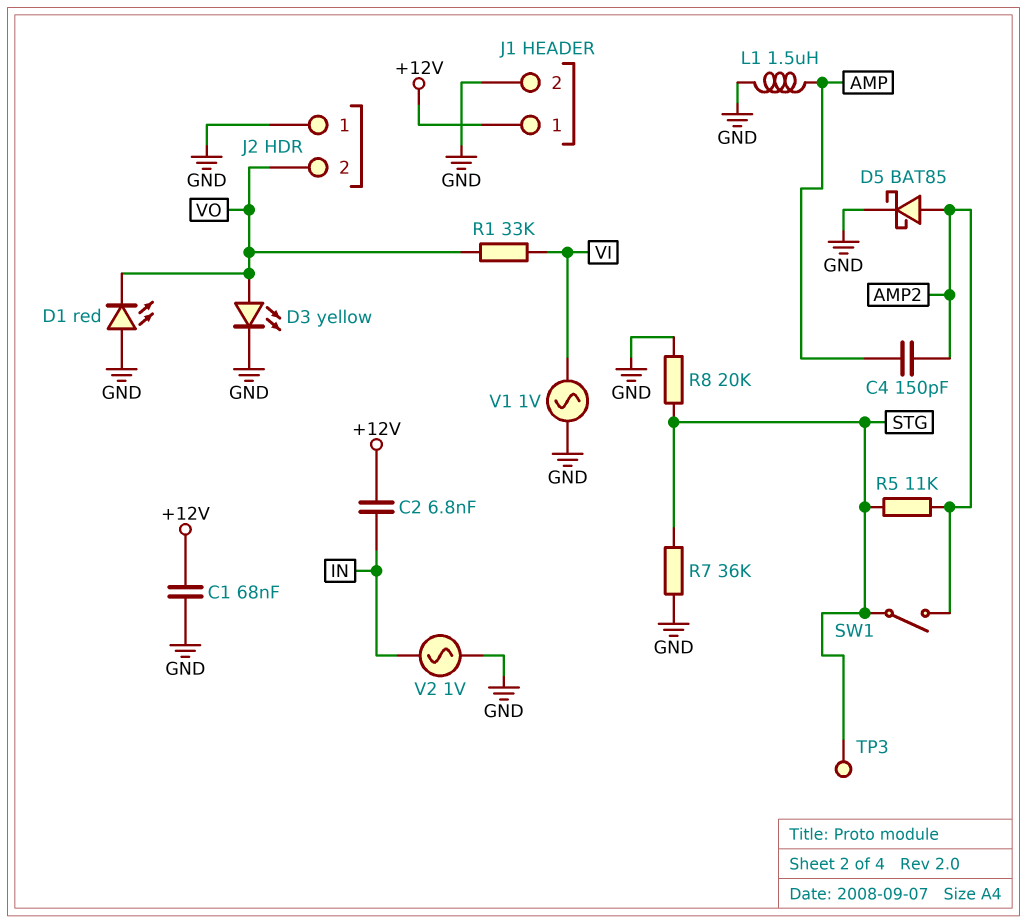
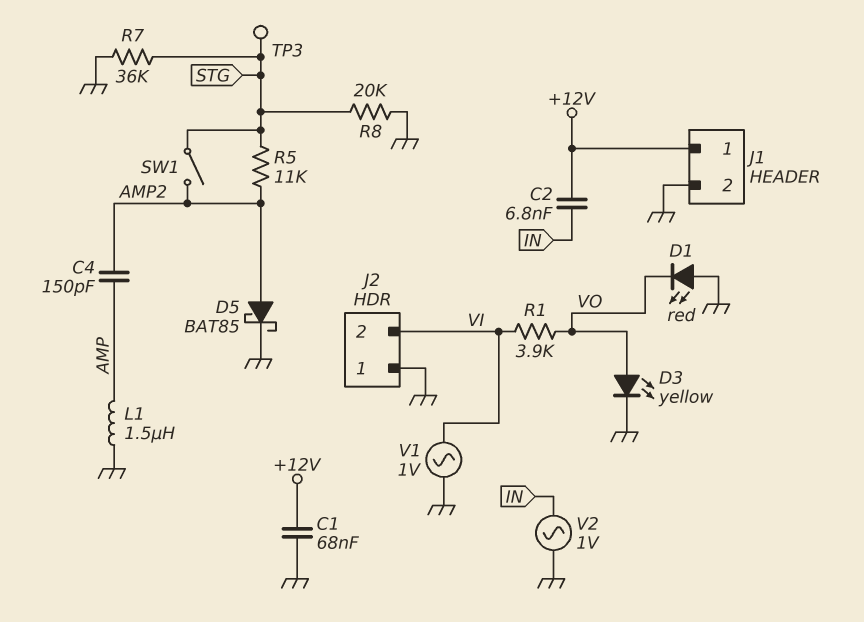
J2 pin 2: VO -> VI
R1: 33k (VI, VO) -> 3.9k (VI, VO)

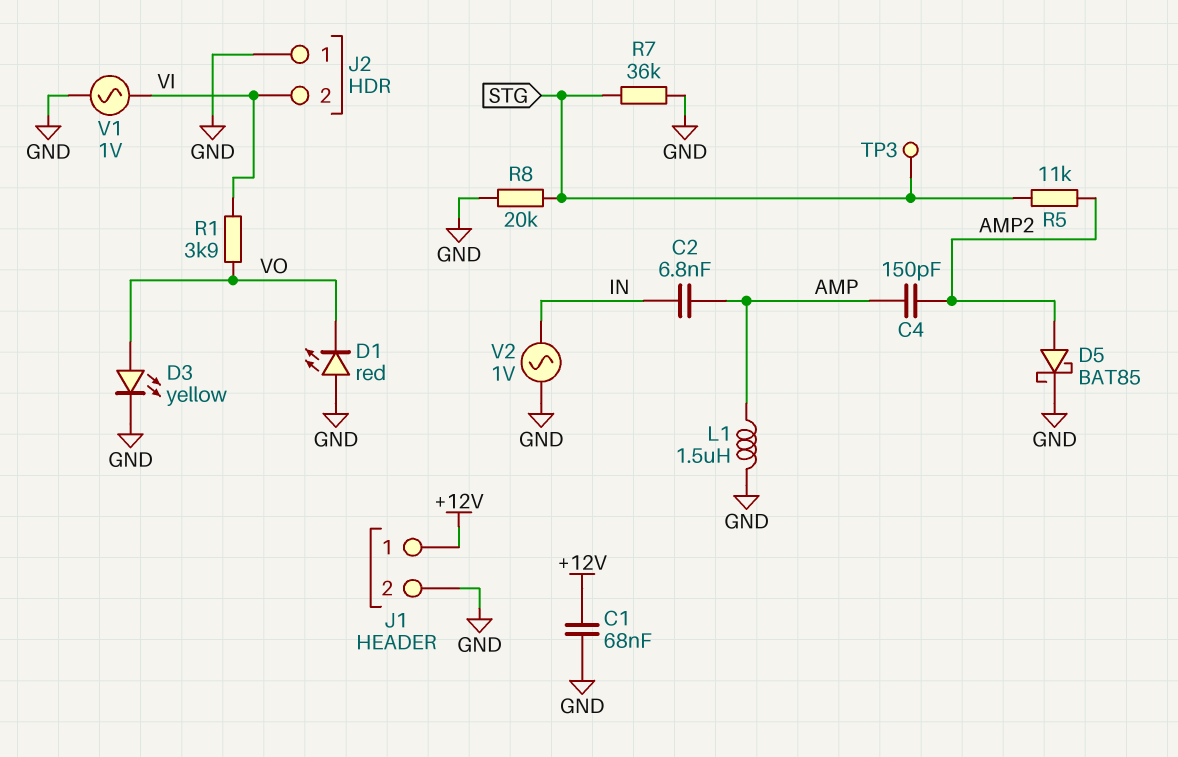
C2: 6.8nF (+12V, IN) -> 6.8nF (AMP, IN)
SW1: switch (AMP2, STG) -> none

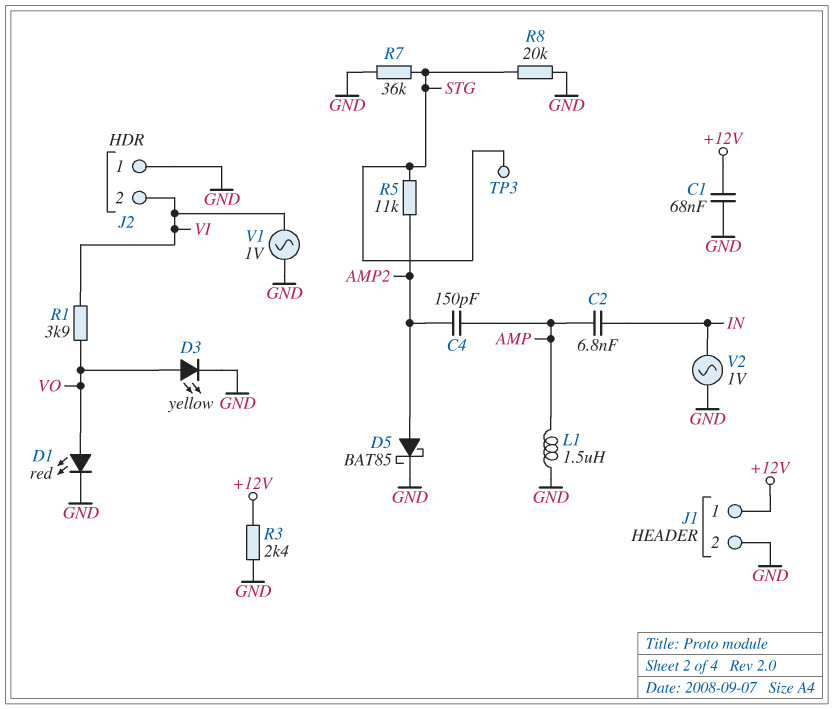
D1: LED red (A GND, K VO) -> LED red (A VO, K GND)
R3: none -> 2.4k (+12V, GND)

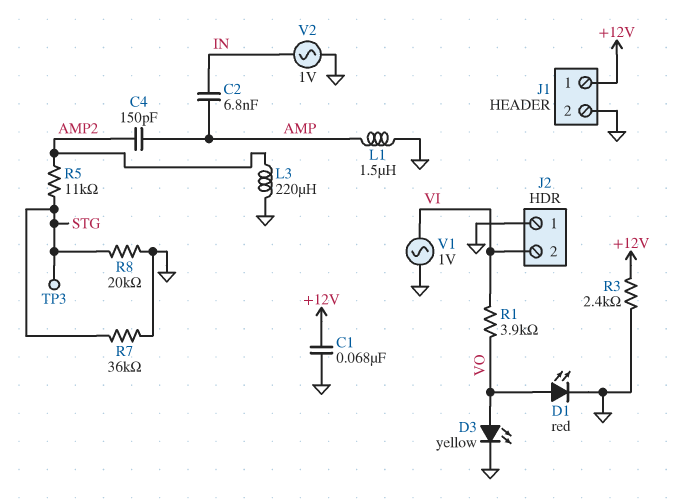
D5: schottky BAT85 (A AMP2, K GND) -> none
L3: none -> 220uH (AMP2, GND)

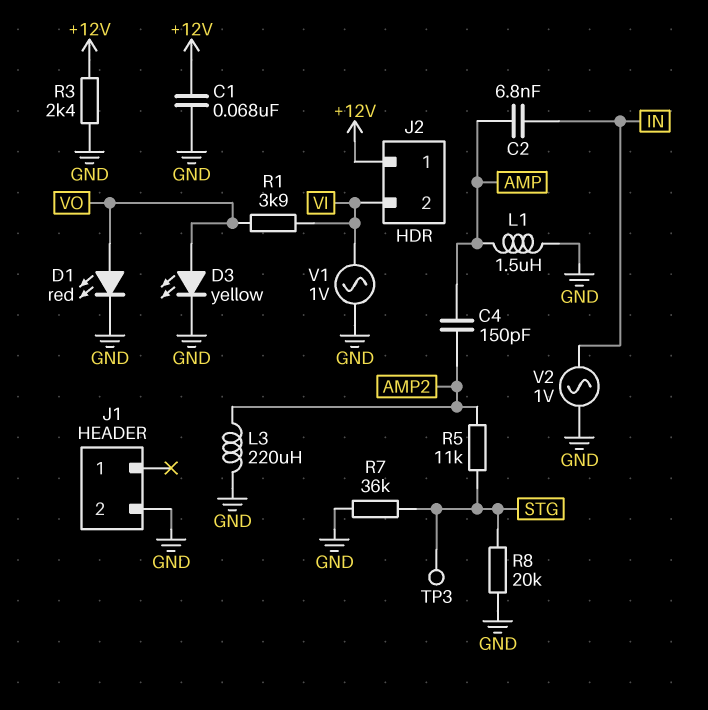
J1 pin 1: +12V -> none
J2 pin 1: GND -> +12V

